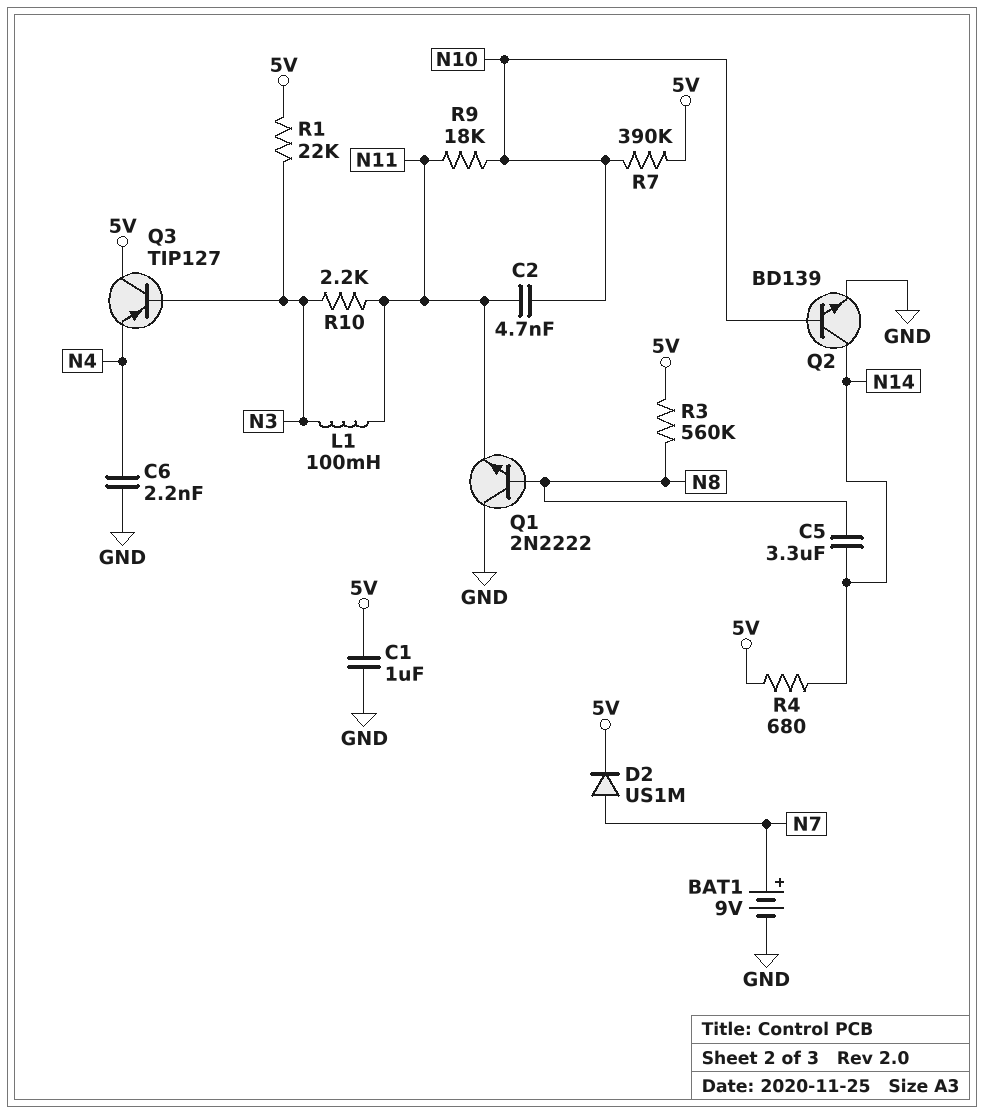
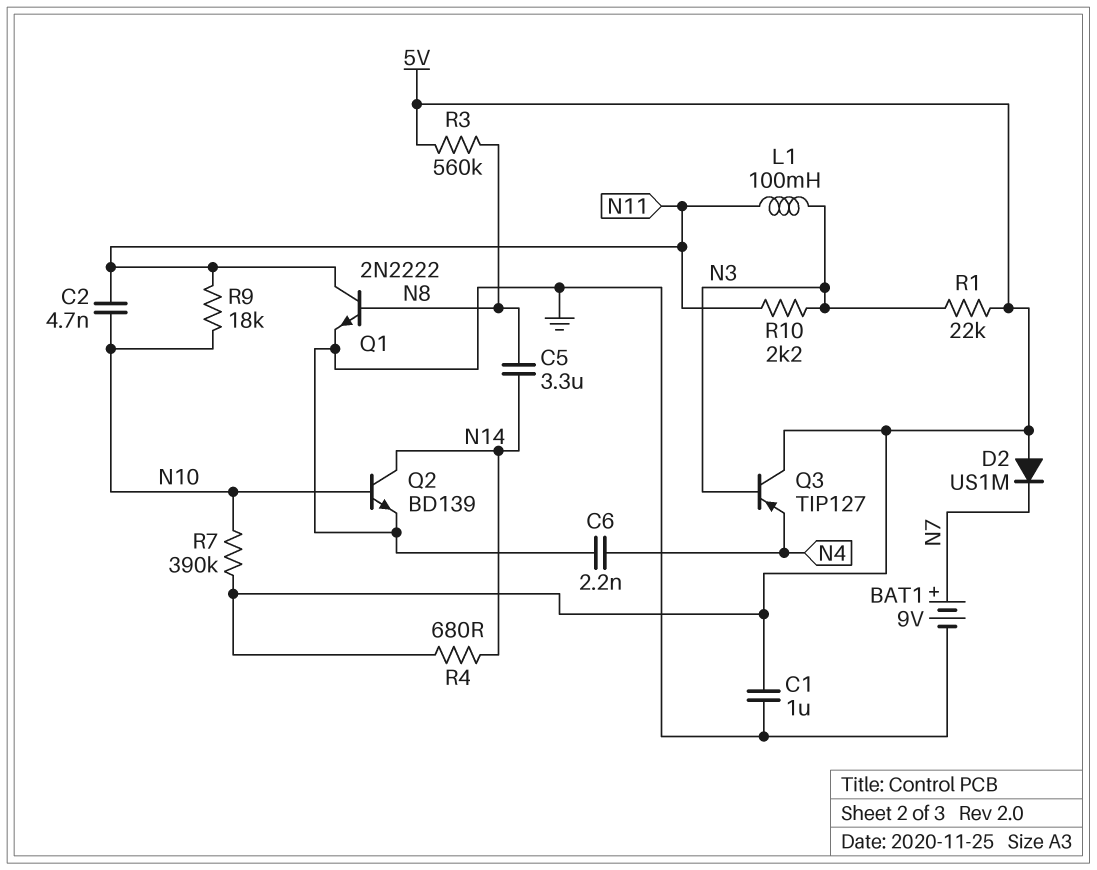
D2: diode US1M (A N7, K 5V) -> diode US1M (A 5V, K N7)
Q1: NPN 2N2222 (B N8, C GND, E N11) -> NPN 2N2222 (B N8, C N11, E GND)

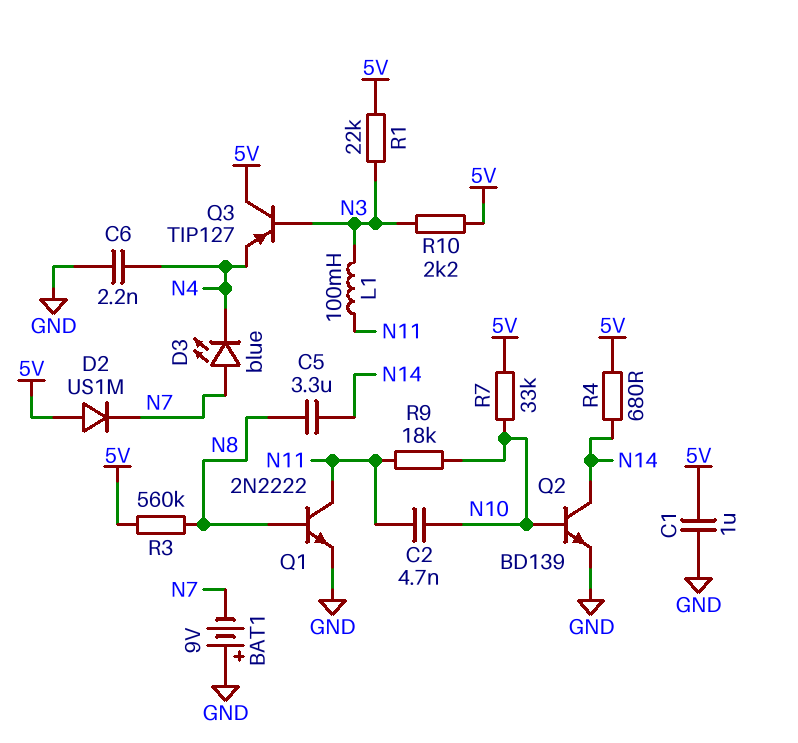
BAT1: 9V (plus N7, minus GND) -> 9V (plus GND, minus N7)
D3: none -> LED blue (A N7, K N4)
R7: 390k (5V, N10) -> 33k (5V, N10)
R10: 2.2k (N3, N11) -> 2.2k (5V, N3)

